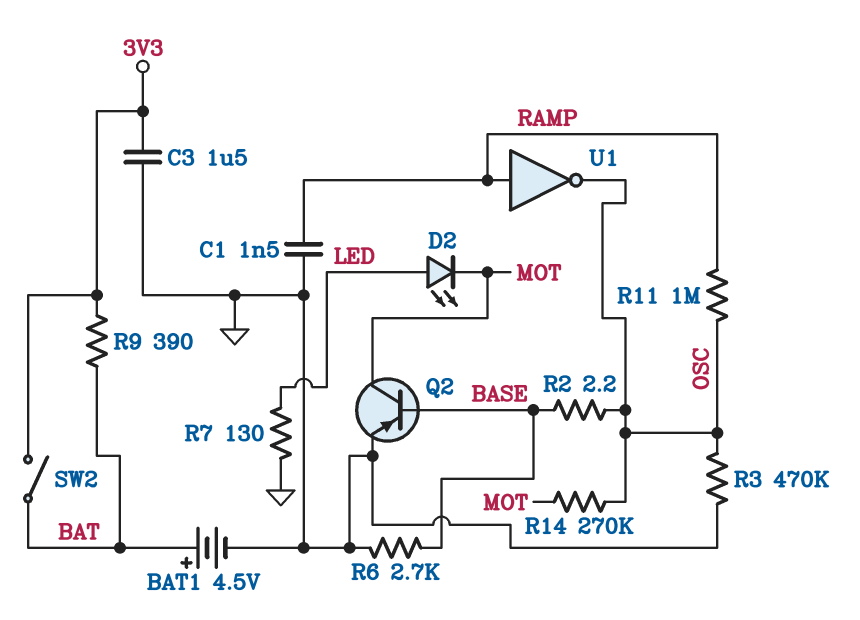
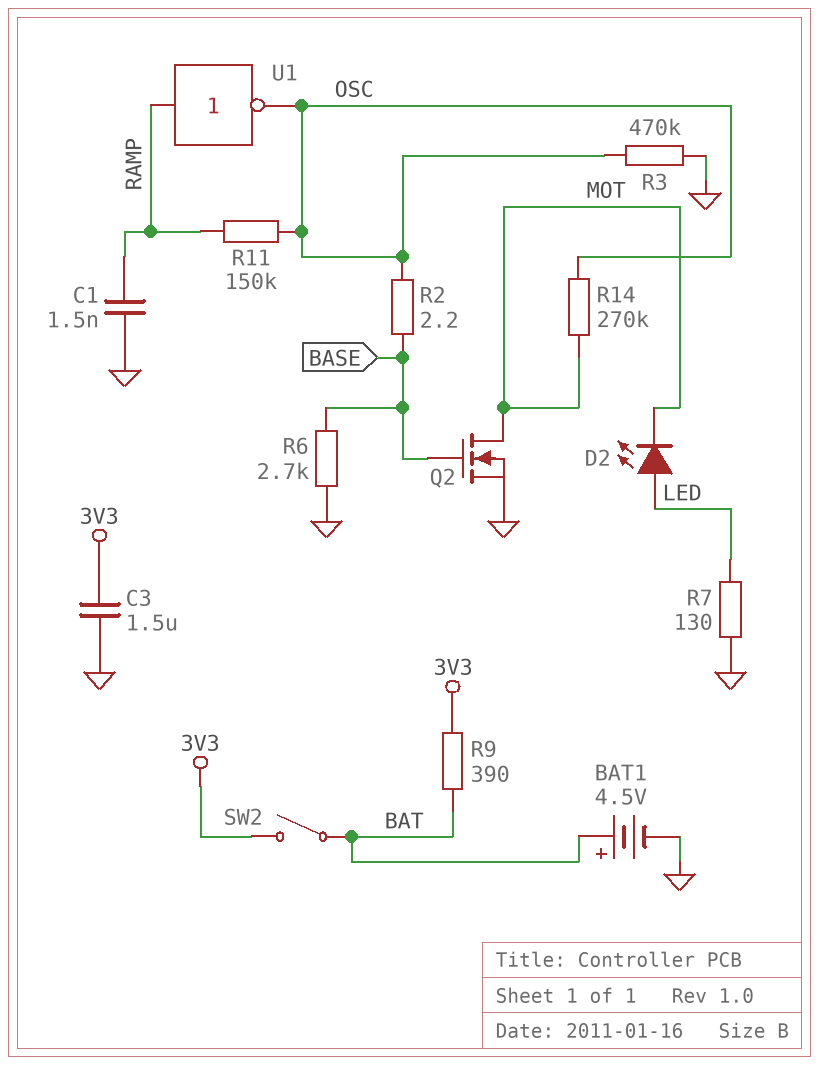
Q2: PNP (B BASE, C MOT, E GND) -> NMOS (G BASE, D MOT, S GND)
R11: 1M (OSC, RAMP) -> 150k (OSC, RAMP)

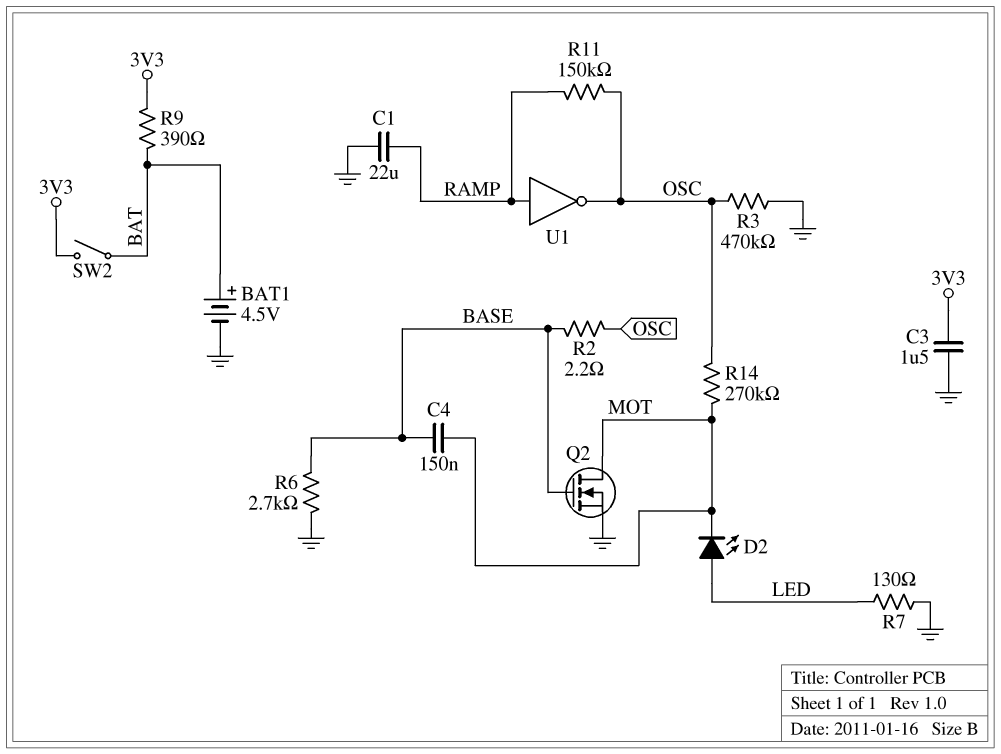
C1: 1.5nF (GND, RAMP) -> 22uF (GND, RAMP)
C4: none -> 150nF (BASE, MOT)

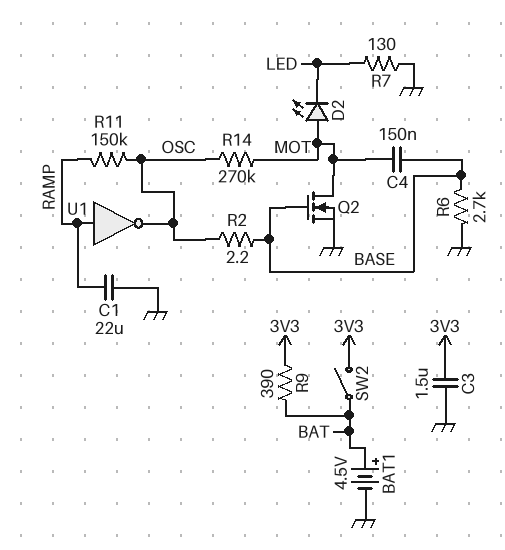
D2: LED (A LED, K MOT) -> LED (A MOT, K LED)
R3: 470k (GND, OSC) -> none

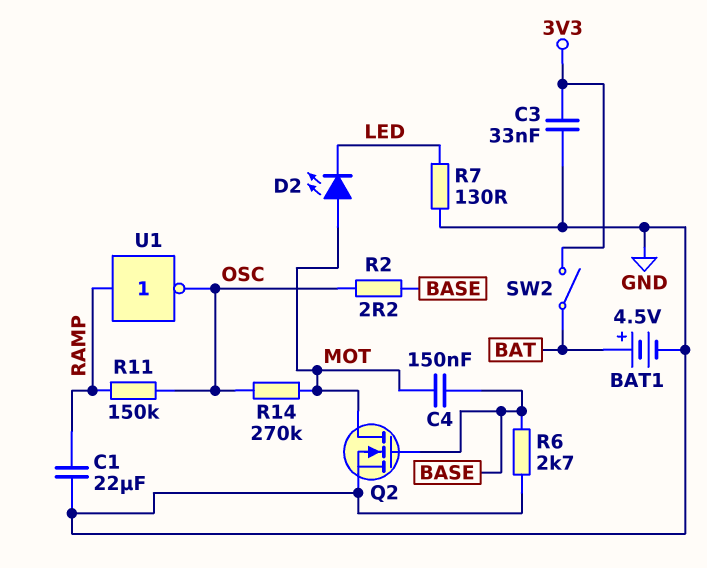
C3: 1.5uF (3V3, GND) -> 33nF (3V3, GND)
R9: 390 (3V3, BAT) -> none

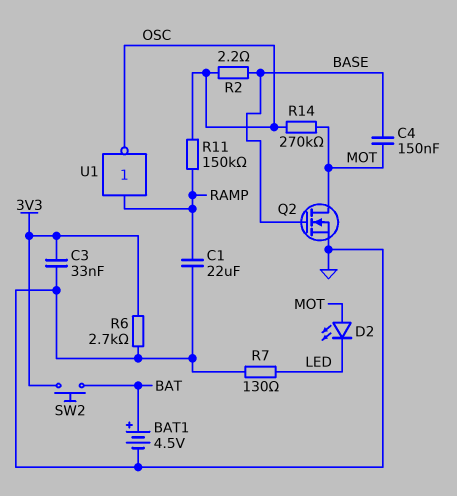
R6: 2.7k (BASE, GND) -> 2.7k (3V3, GND)
SW2: switch (3V3, BAT) -> button (3V3, BAT)

